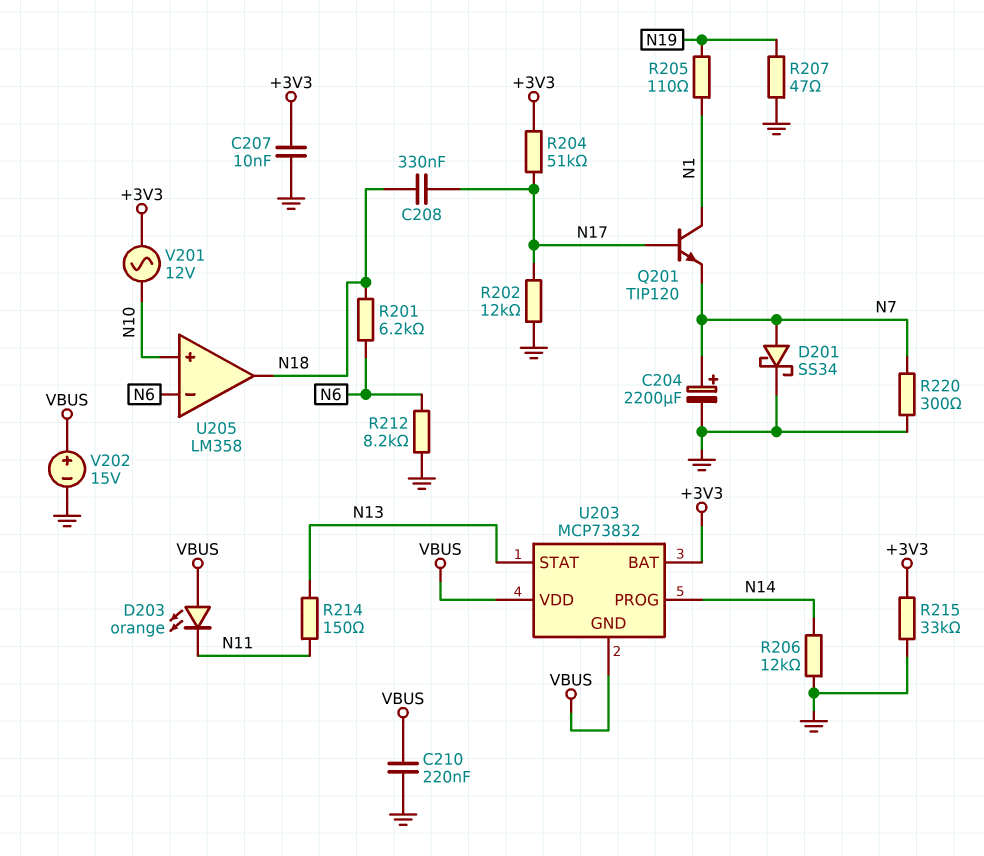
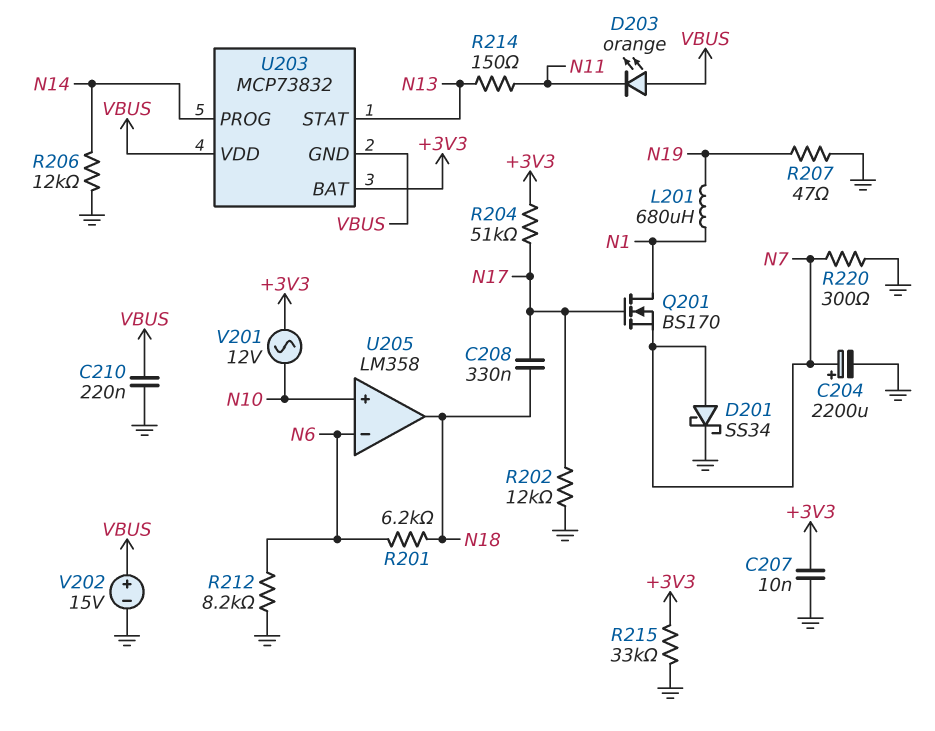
L201: none -> 680uH (N1, N19)
Q201: NPN TIP120 (B N17, C N1, E N7) -> NMOS BS170 (G N17, D N1, S N7)
R205: 110 (N1, N19) -> none

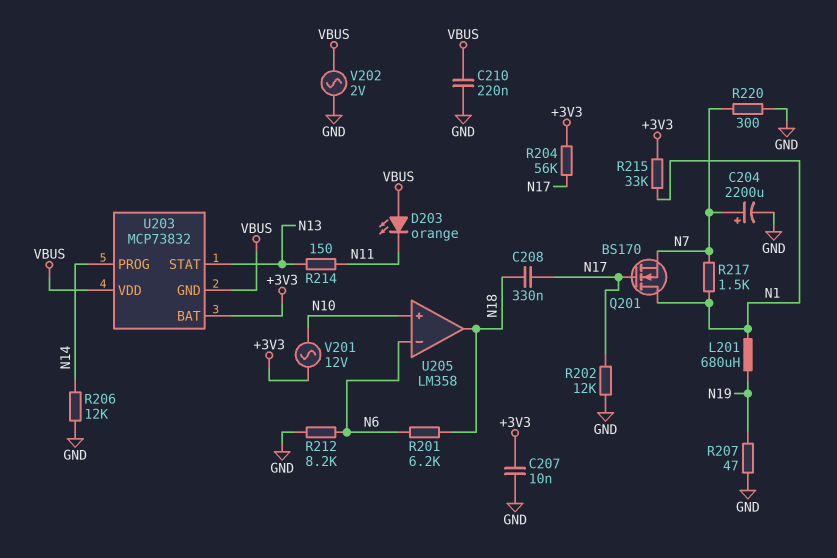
D201: schottky SS34 (A N7, K GND) -> none
R204: 51k (+3V3, N17) -> 56k (+3V3, N17)
R215: 33k (+3V3, GND) -> 33k (+3V3, N1)
R217: none -> 1.5k (N1, N7)
V202: 15V (plus VBUS, minus GND) -> AC 2V (GND, VBUS)

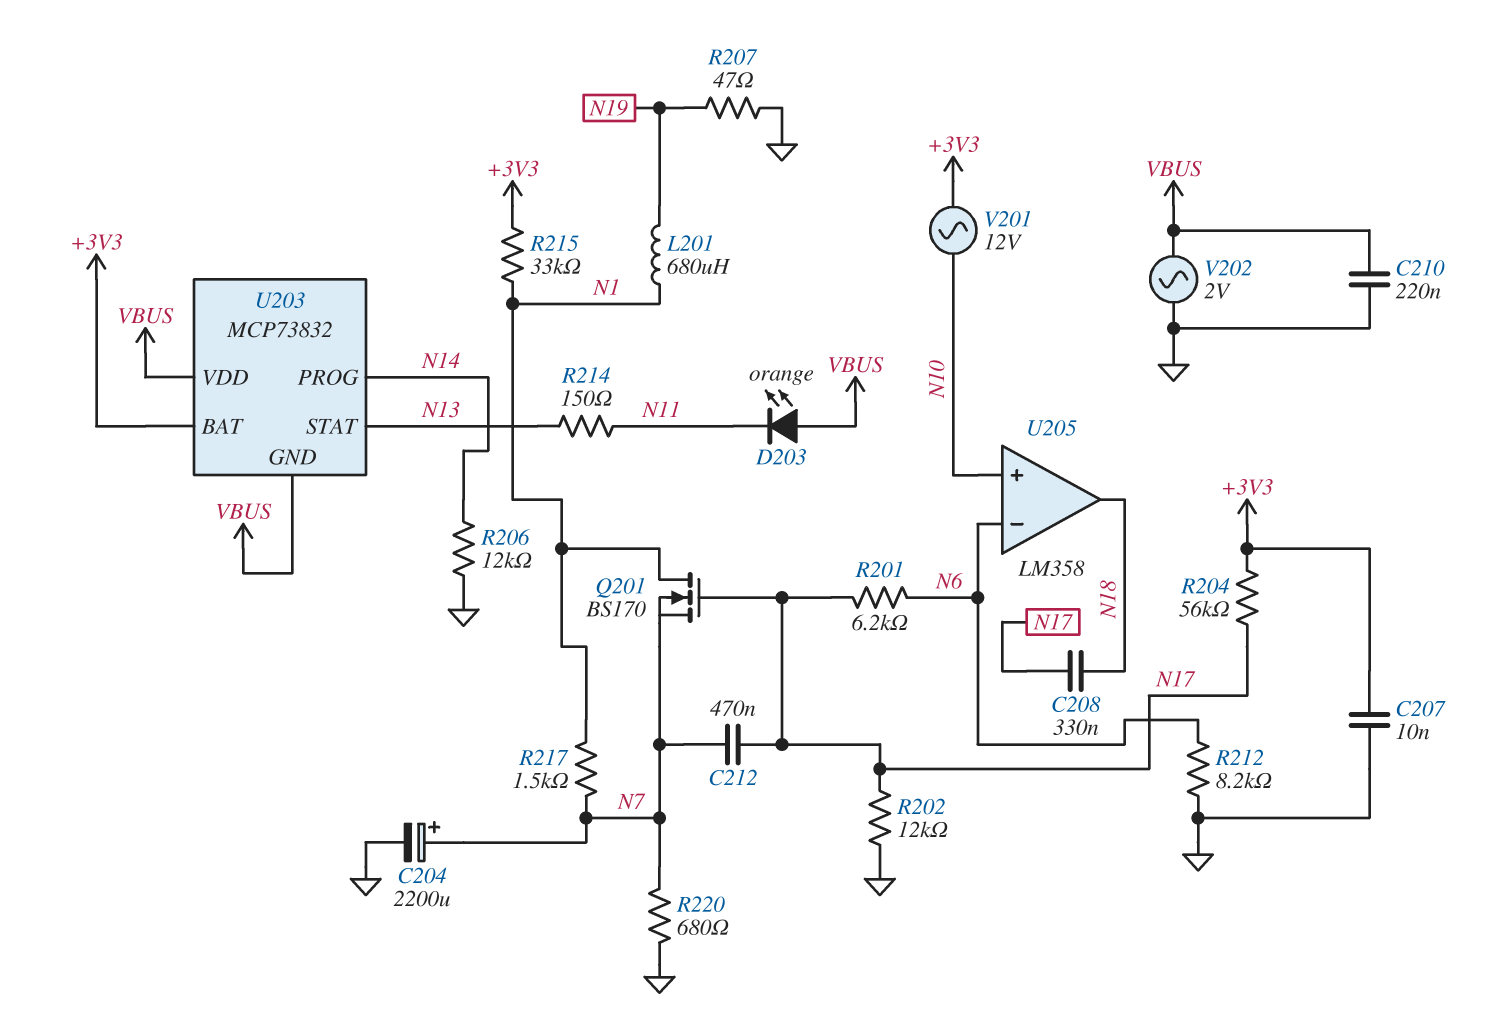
C212: none -> 470nF (N7, N17)
R201: 6.2k (N6, N18) -> 6.2k (N6, N17)
R220: 300 (GND, N7) -> 680 (GND, N7)

